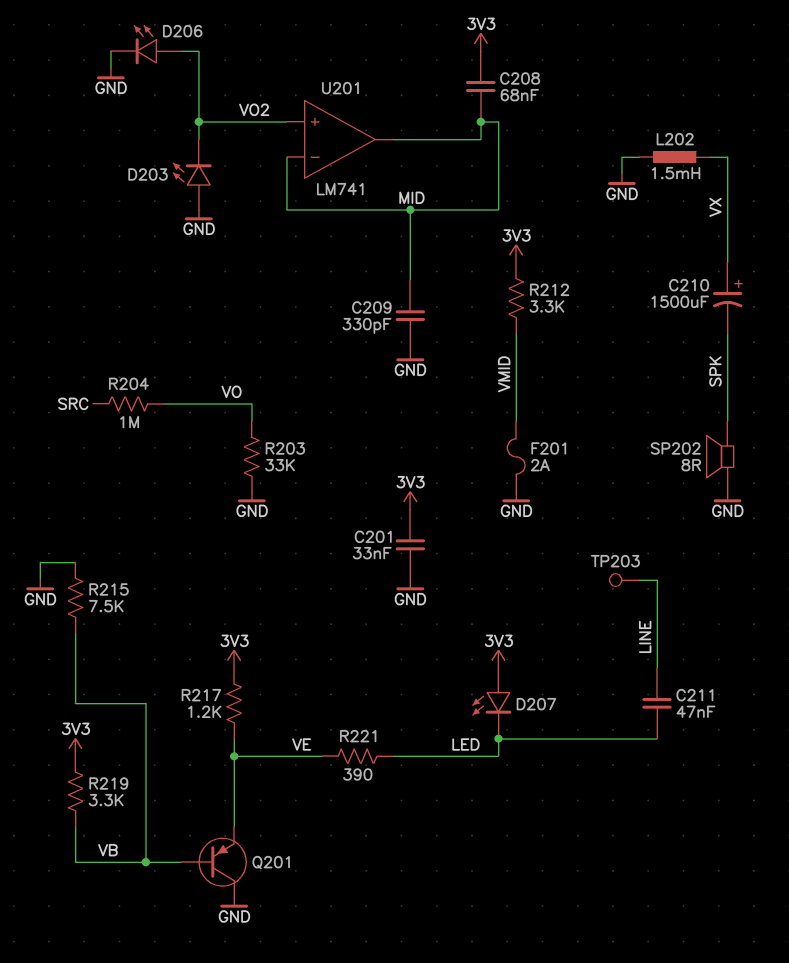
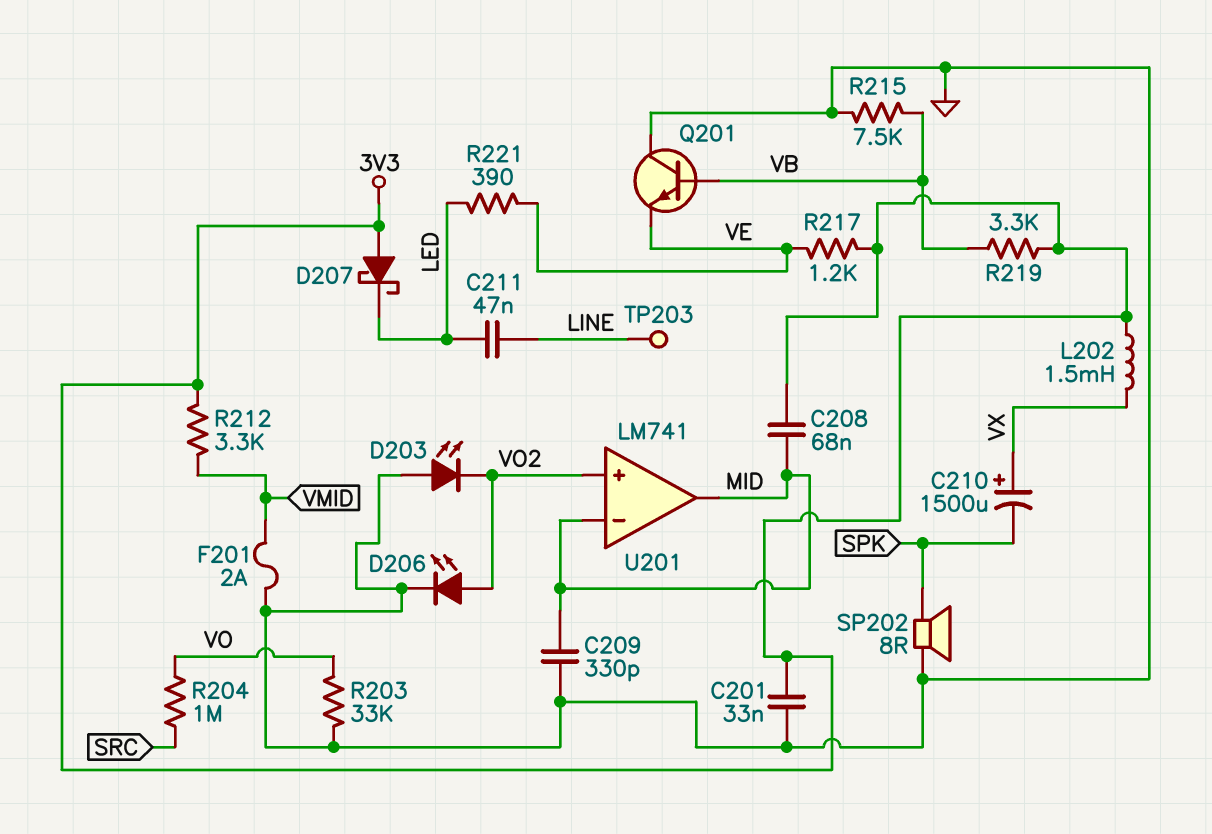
D207: LED (A 3V3, K LED) -> schottky (A 3V3, K LED)
L202: 1.5mH (GND, VX) -> 1.5mH (3V3, VX)
Q201: PNP (B VB, C GND, E VE) -> NPN (B VB, C GND, E VE)

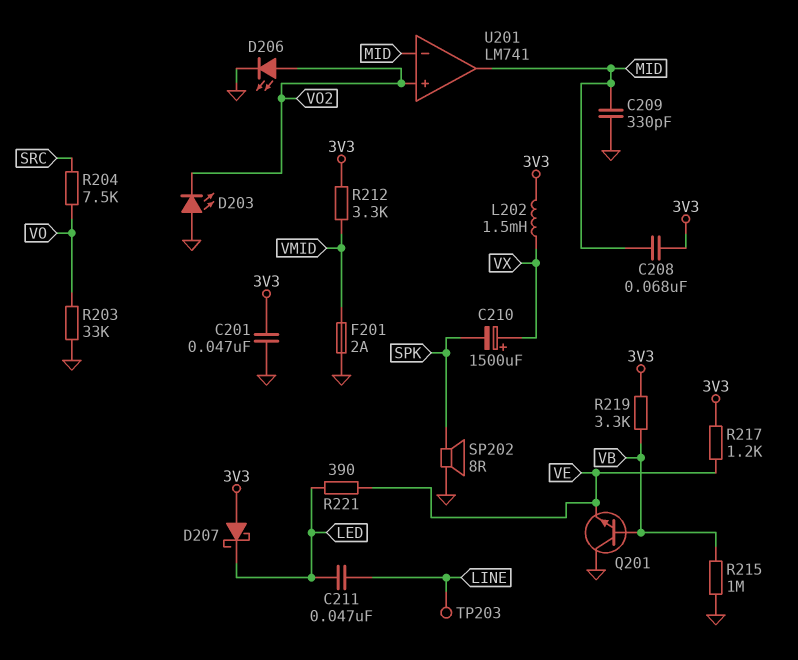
C201: 33nF (3V3, GND) -> 47nF (3V3, GND)
R204: 1M (SRC, VO) -> 7.5k (SRC, VO)
R215: 7.5k (GND, VB) -> 1M (GND, VB)

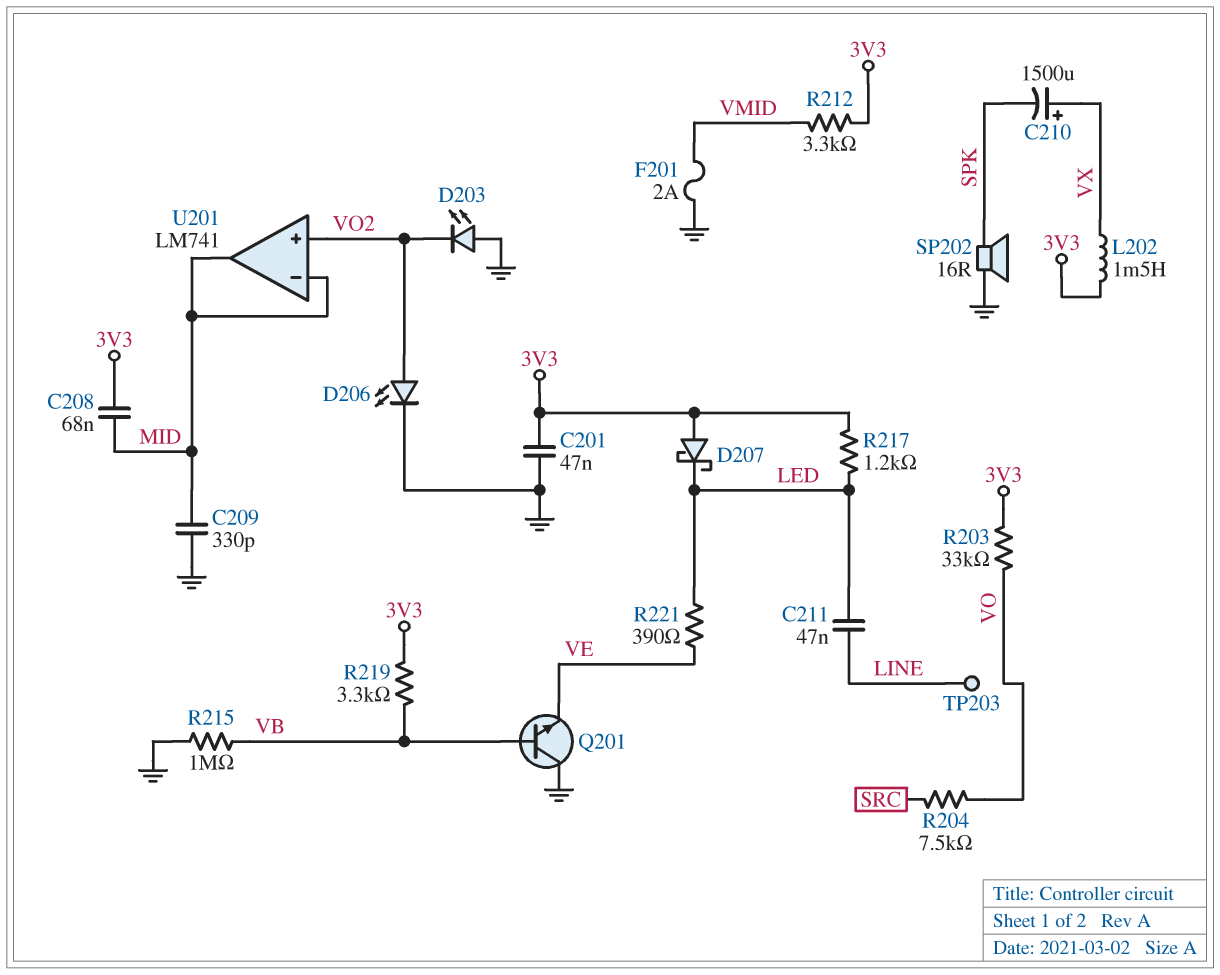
R203: 33k (GND, VO) -> 33k (3V3, VO)
R217: 1.2k (3V3, VE) -> 1.2k (3V3, LED)
SP202: speaker 8R (GND, SPK) -> speaker 16R (GND, SPK)

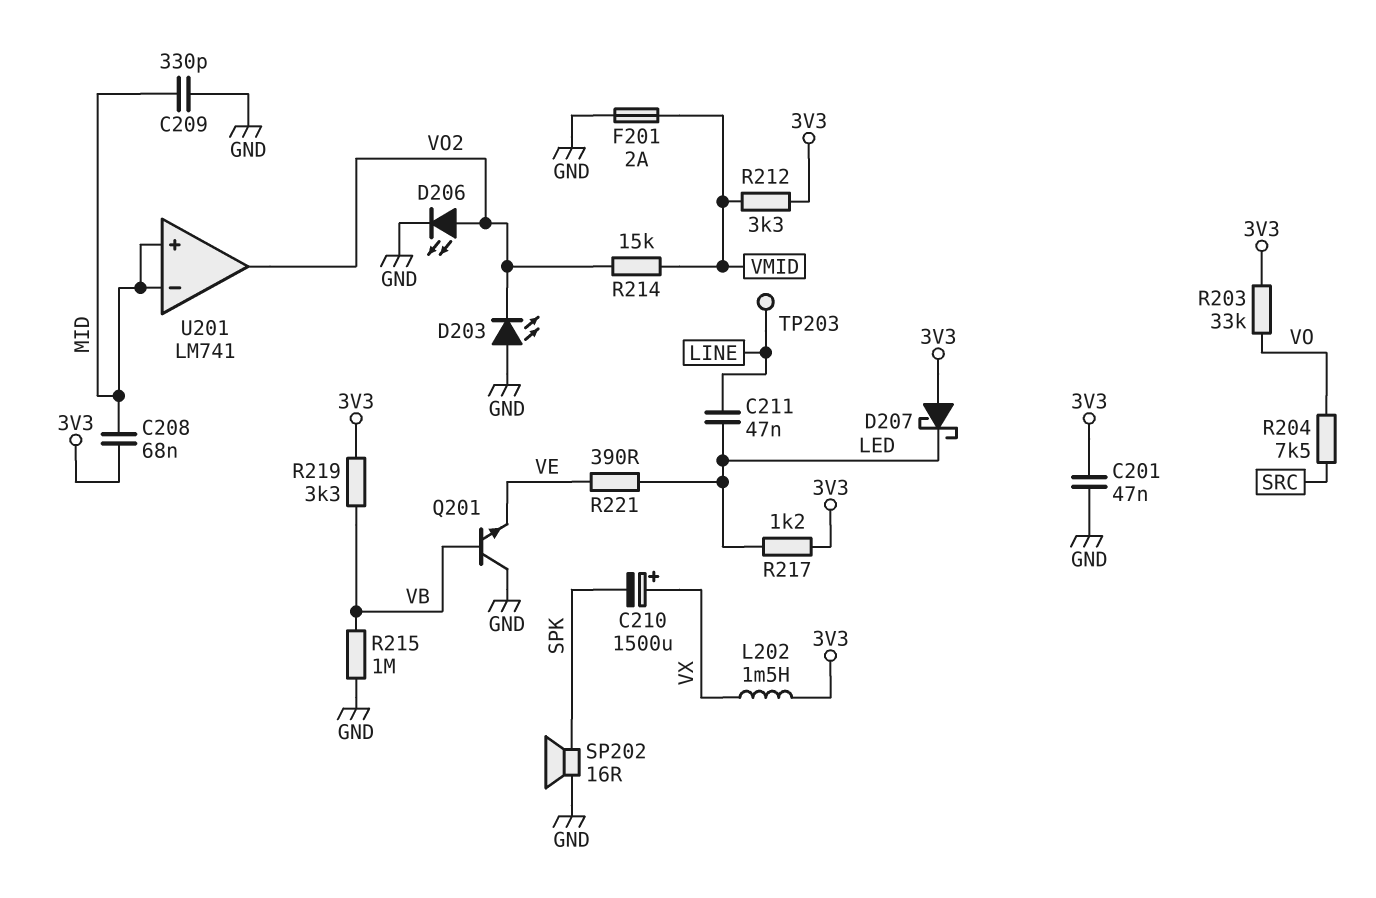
R214: none -> 15k (VMID, VO2)
U201 pin in+: VO2 -> MID
U201 pin out: MID -> VO2

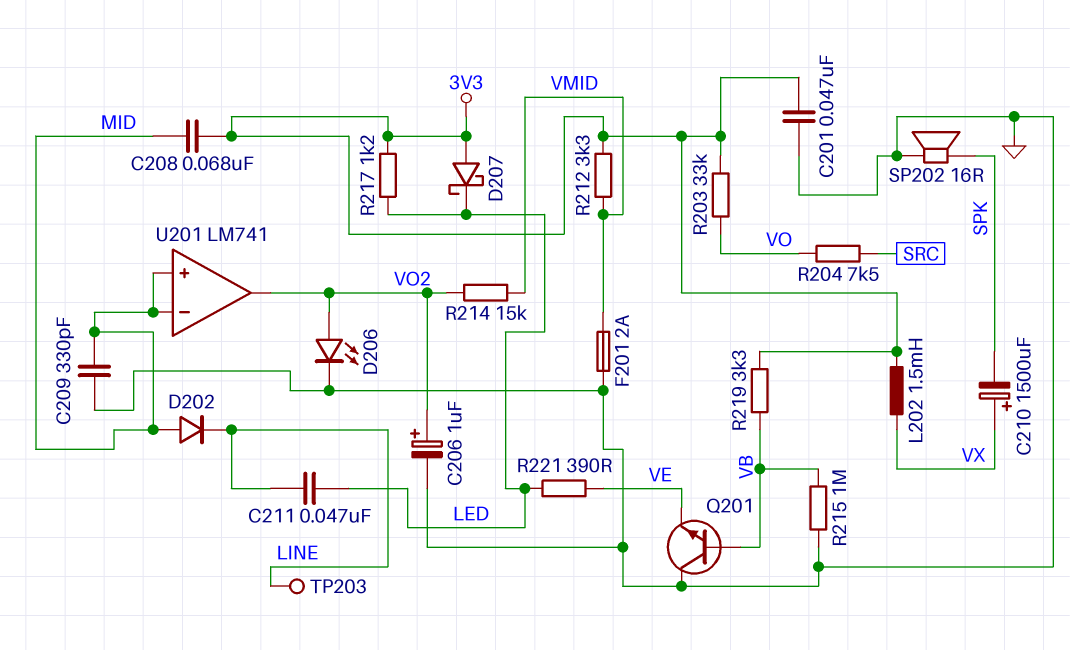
C206: none -> 1uF (plus VO2, minus GND)
D202: none -> diode (A MID, K LINE)
D203: LED (A GND, K VO2) -> none

